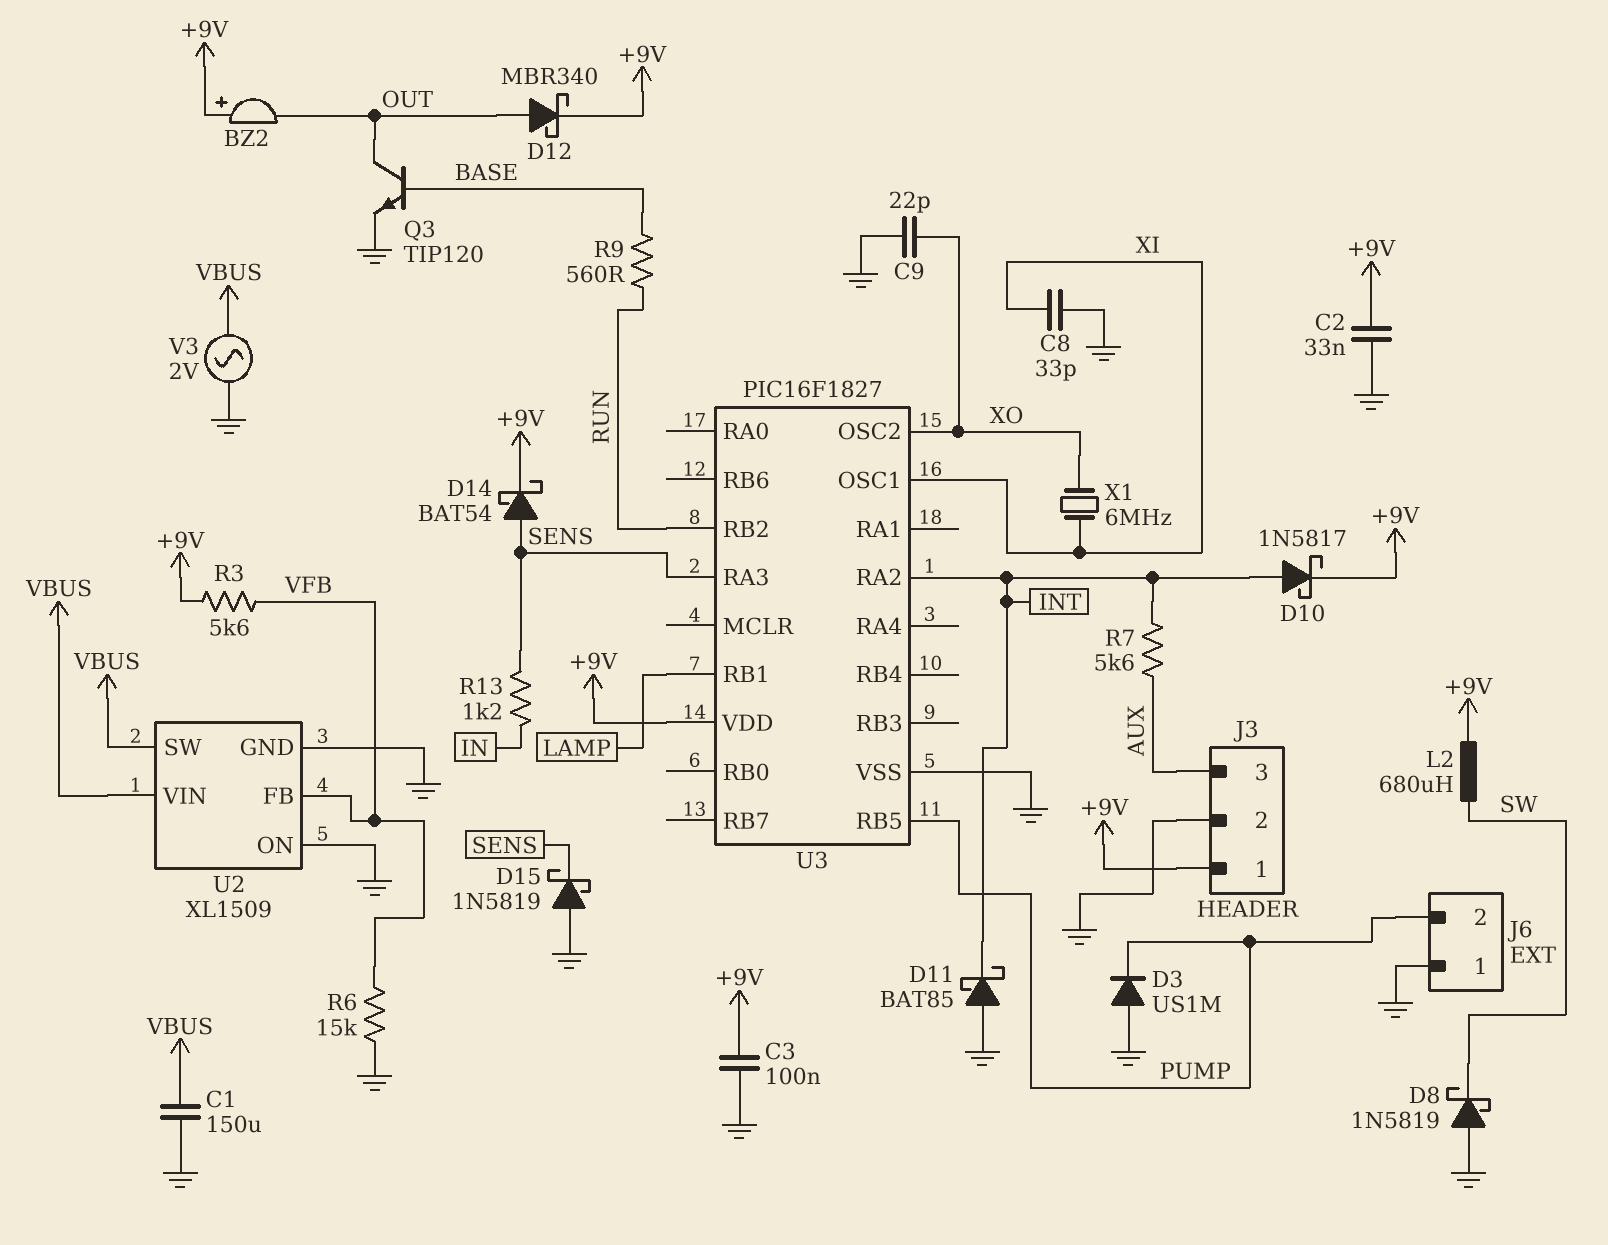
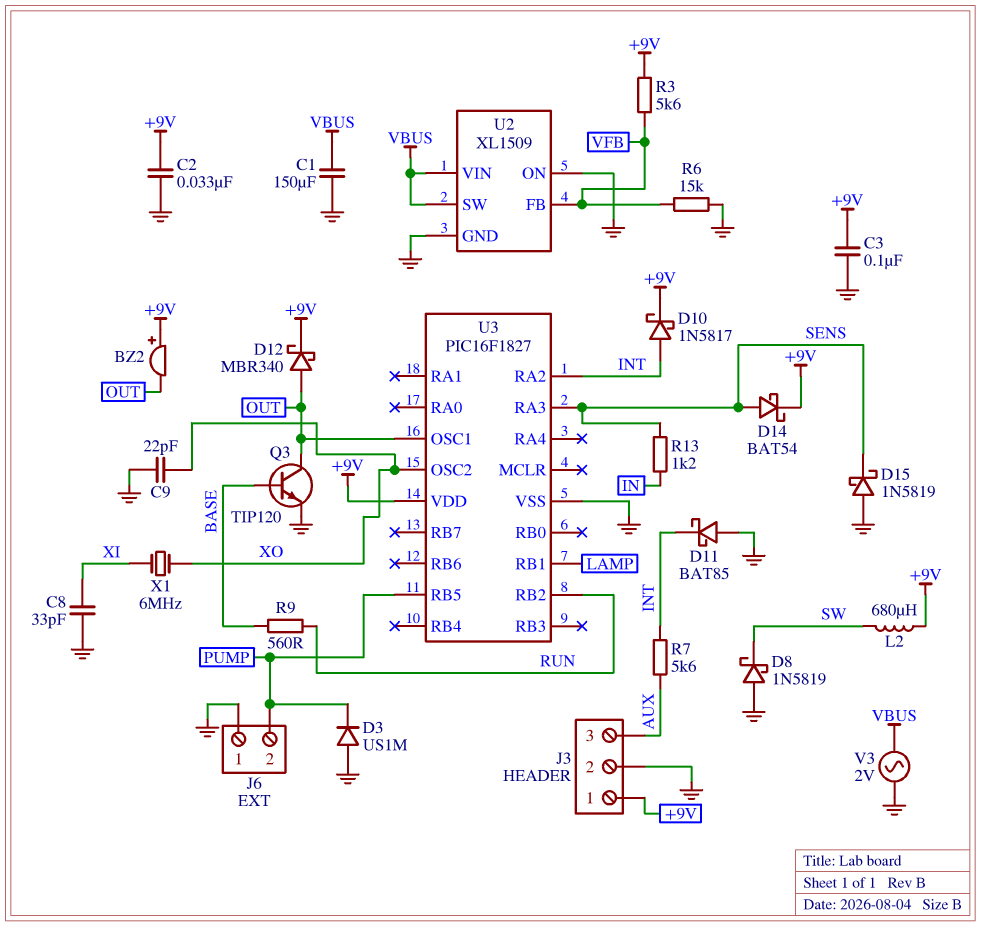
U3 pin OSC1: XI -> OUT

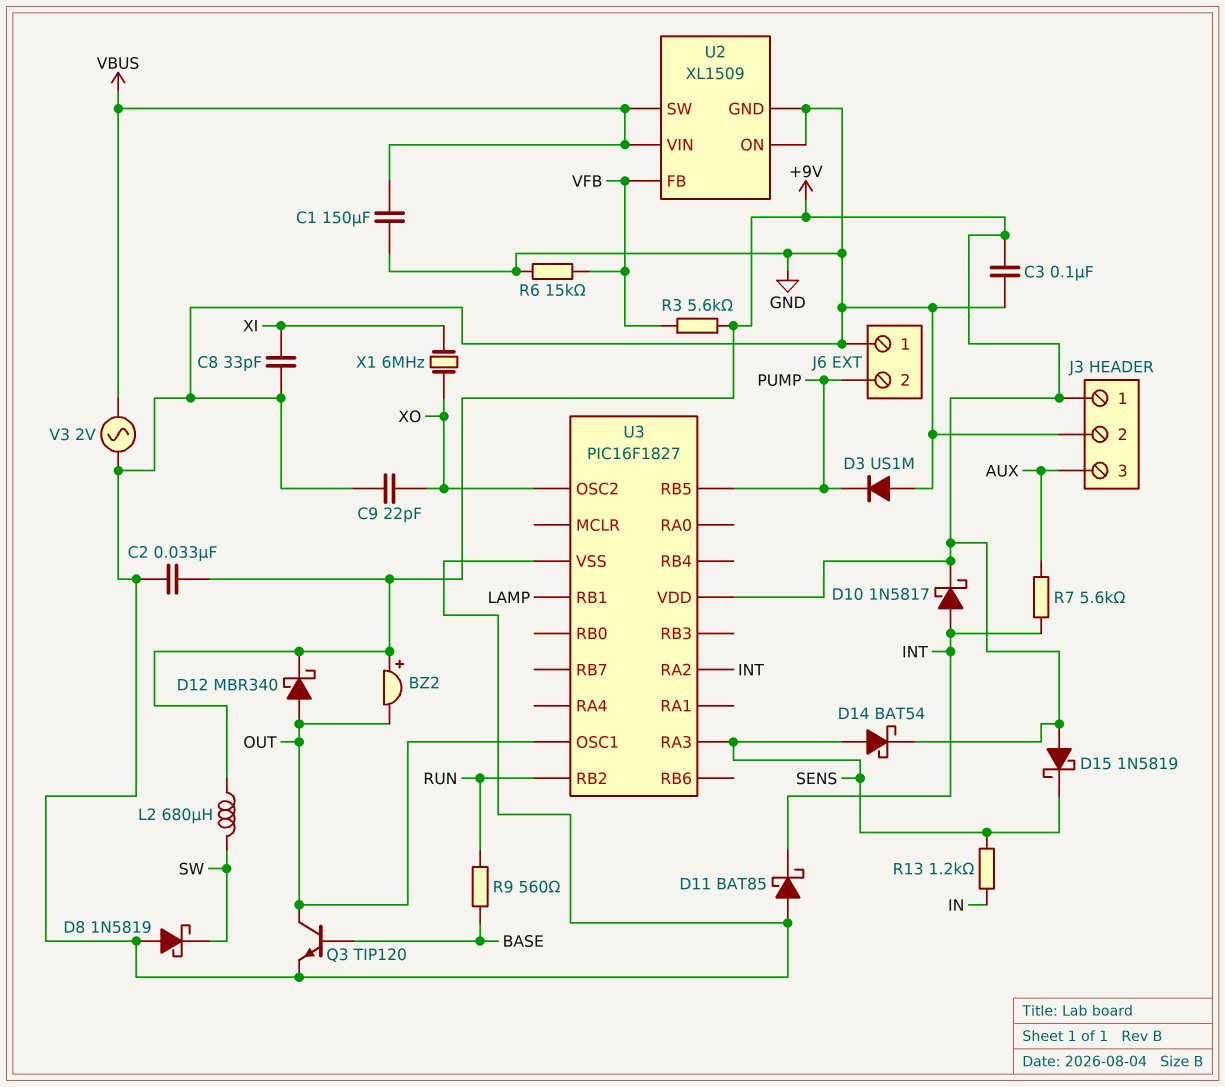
D15: schottky 1N5819 (A GND, K SENS) -> schottky 1N5819 (A +9V, K SENS)

